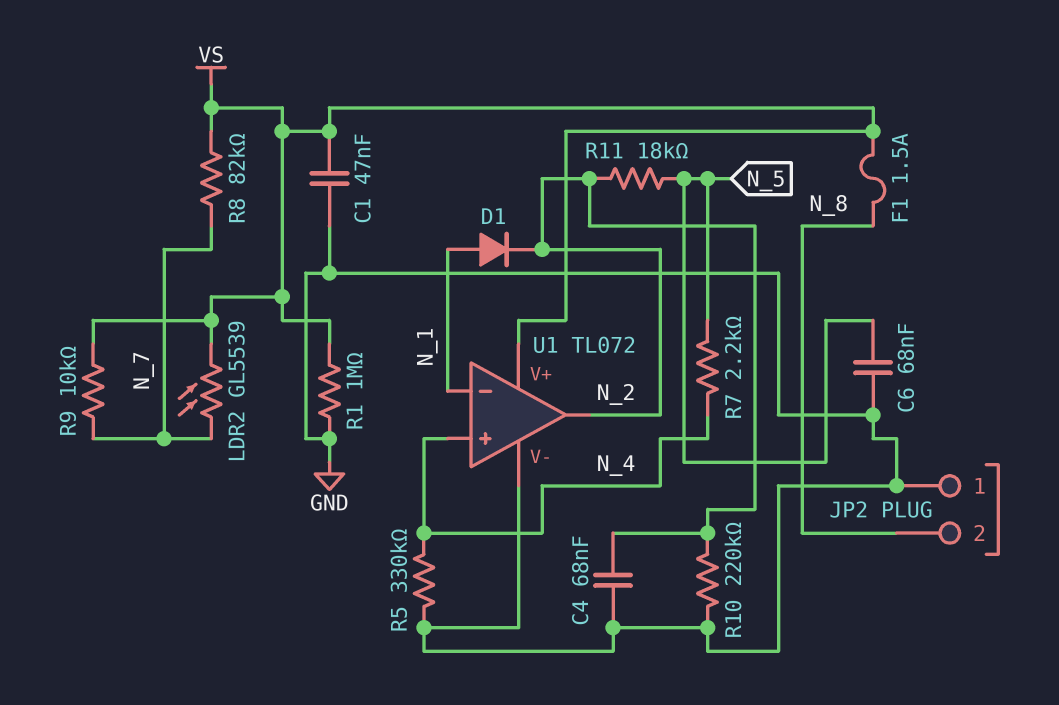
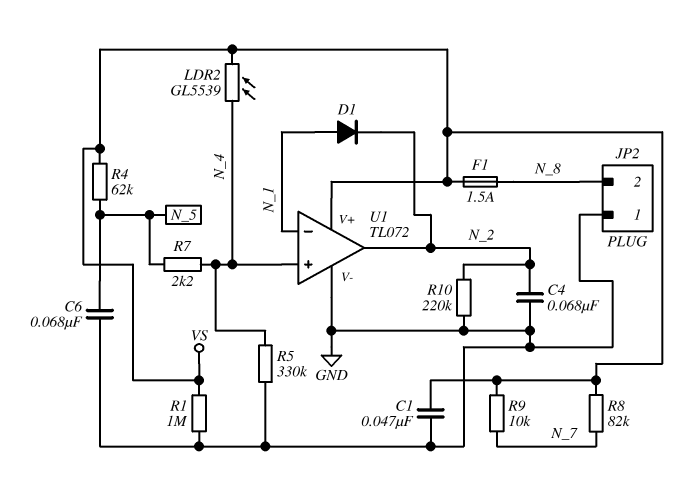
LDR2: GL5539 (N_7, VS) -> GL5539 (N_4, VS)
R4: none -> 62k (N_5, VS)
R11: 18k (N_2, N_5) -> none

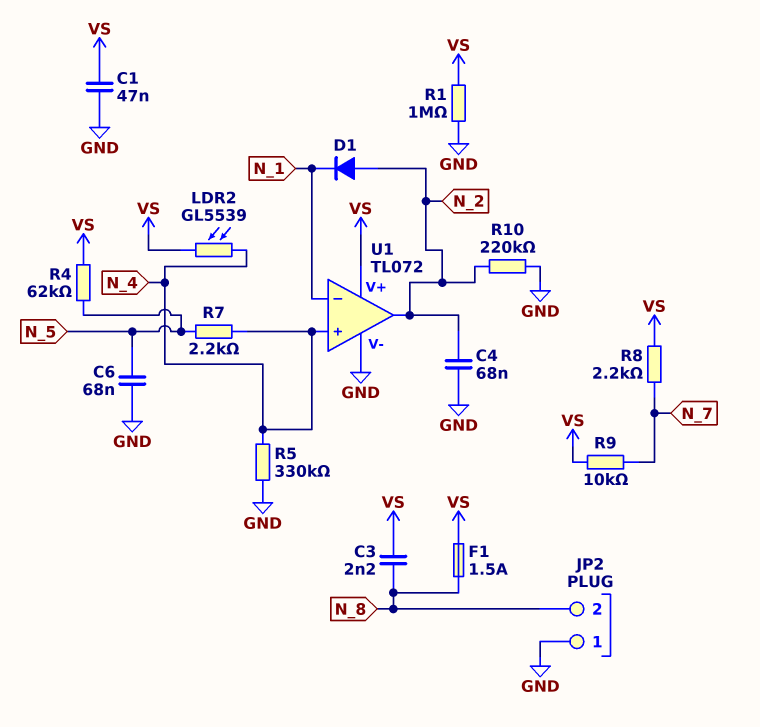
C3: none -> 2.2nF (N_8, VS)
D1: diode (A N_1, K N_2) -> diode (A N_2, K N_1)
R8: 82k (N_7, VS) -> 2.2k (N_7, VS)

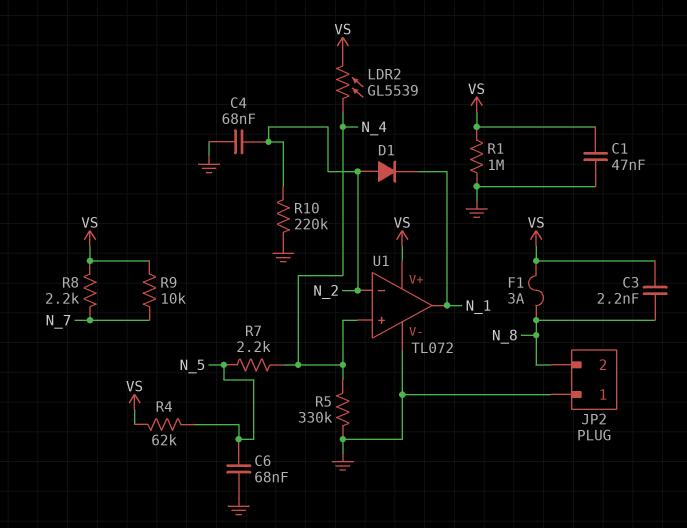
F1: 1.5A (N_8, VS) -> 3A (N_8, VS)
U1 pin in-: N_1 -> N_2
U1 pin out: N_2 -> N_1

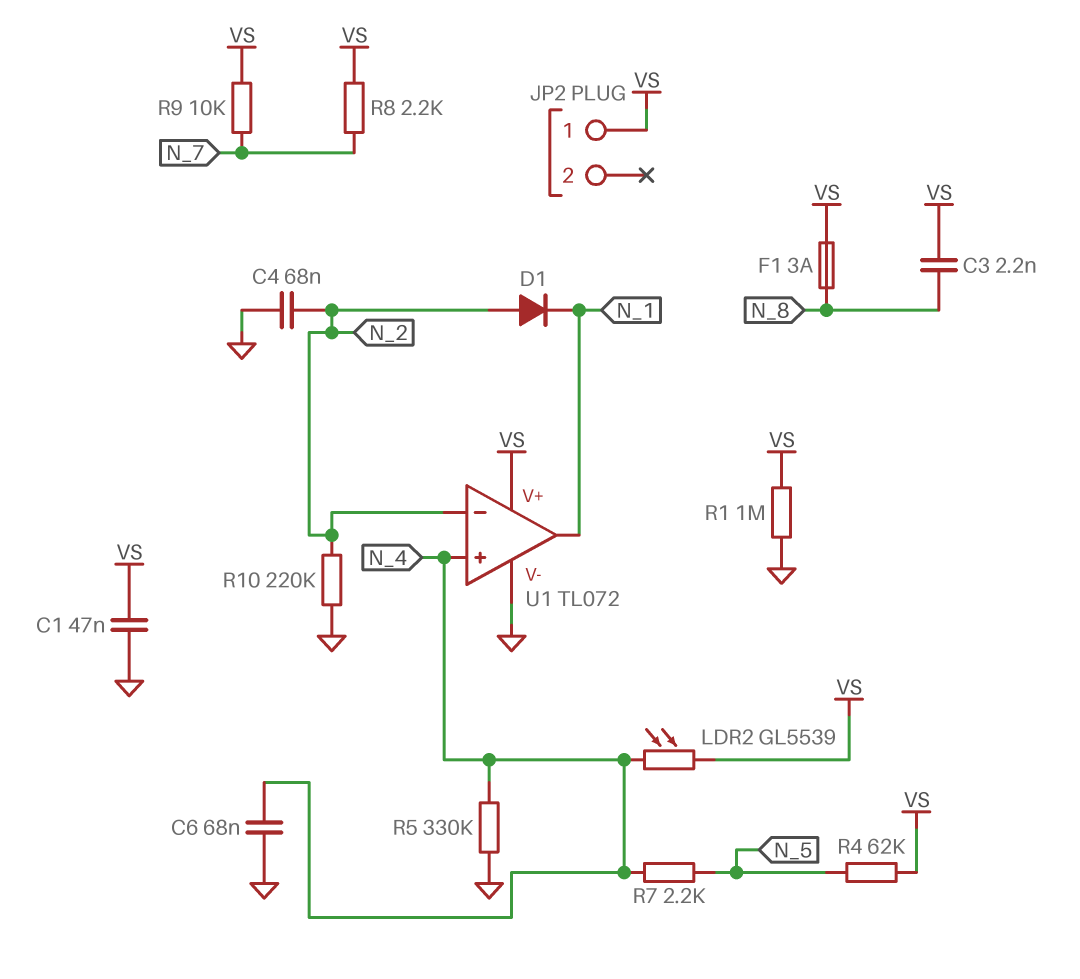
C6: 68nF (GND, N_5) -> 68nF (GND, N_4)
JP2 pin 1: GND -> VS
JP2 pin 2: N_8 -> none

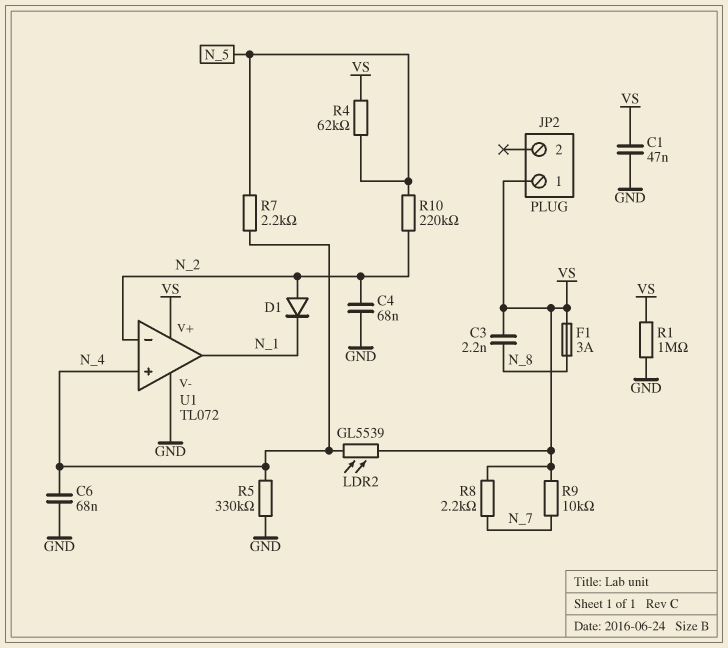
R10: 220k (GND, N_2) -> 220k (N_2, N_5)

